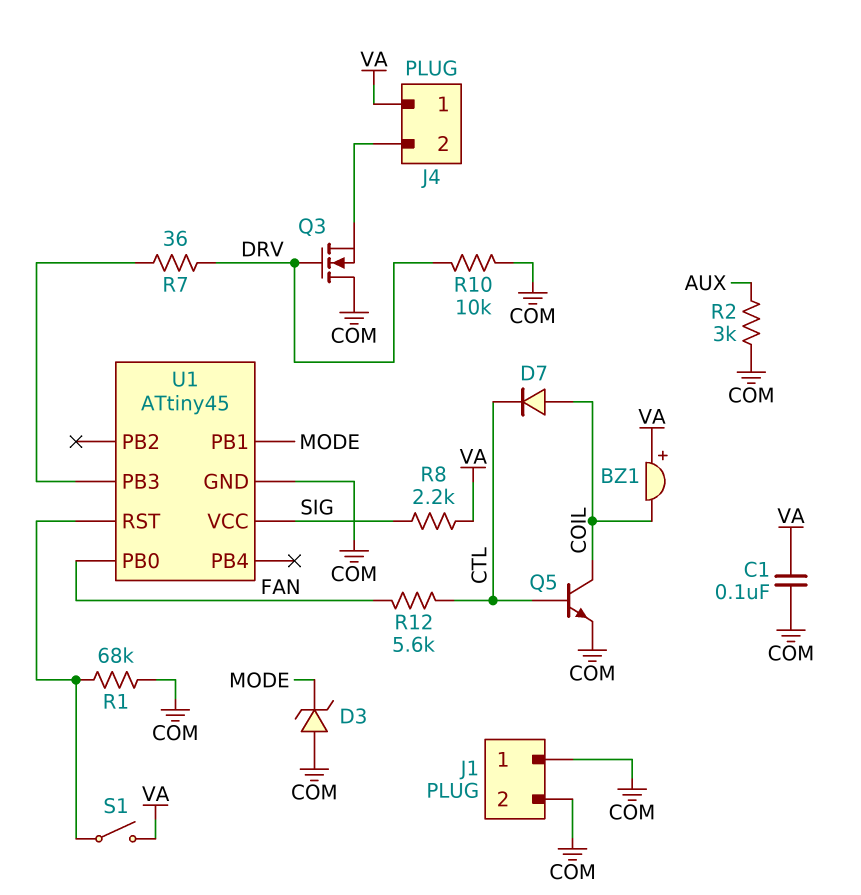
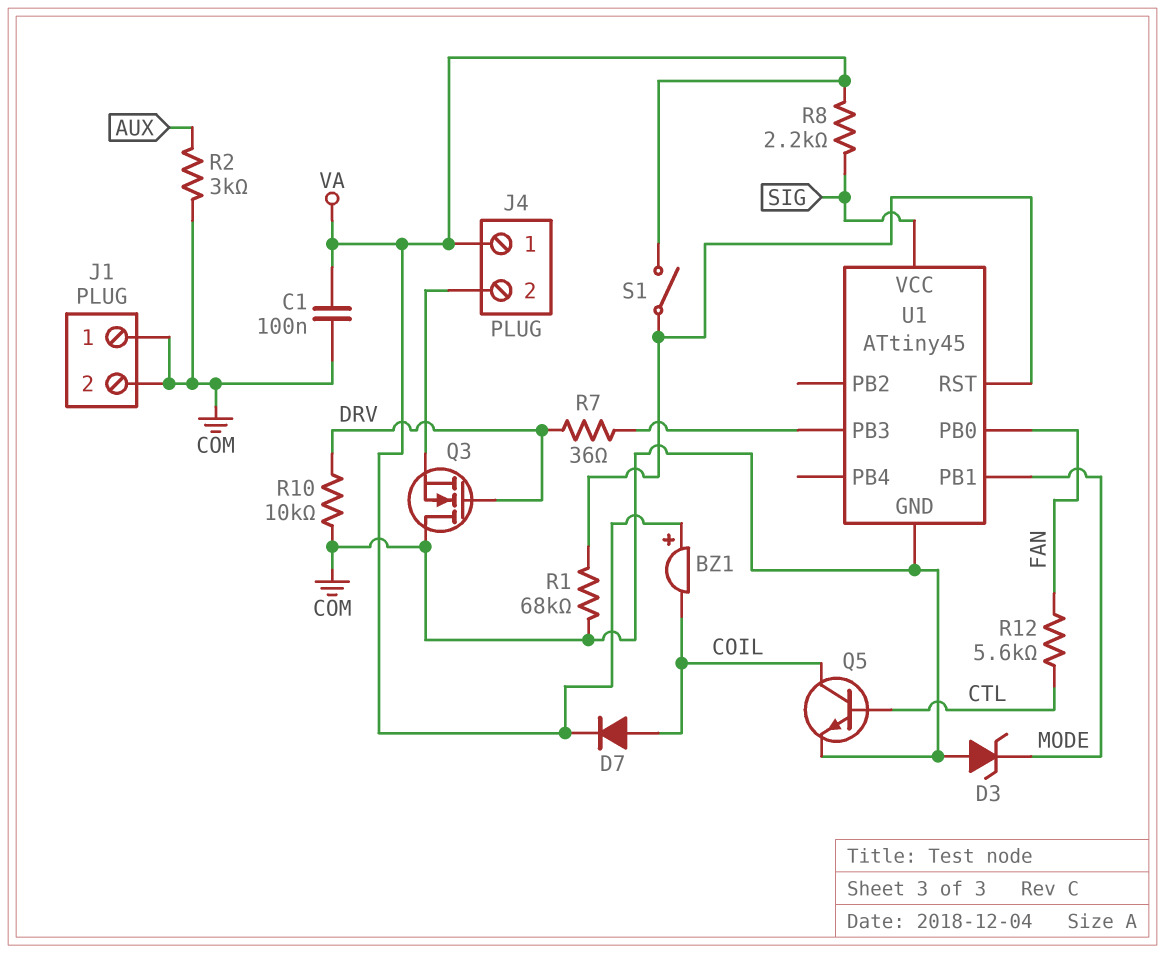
D7: diode (A COIL, K CTL) -> diode (A COIL, K VA)

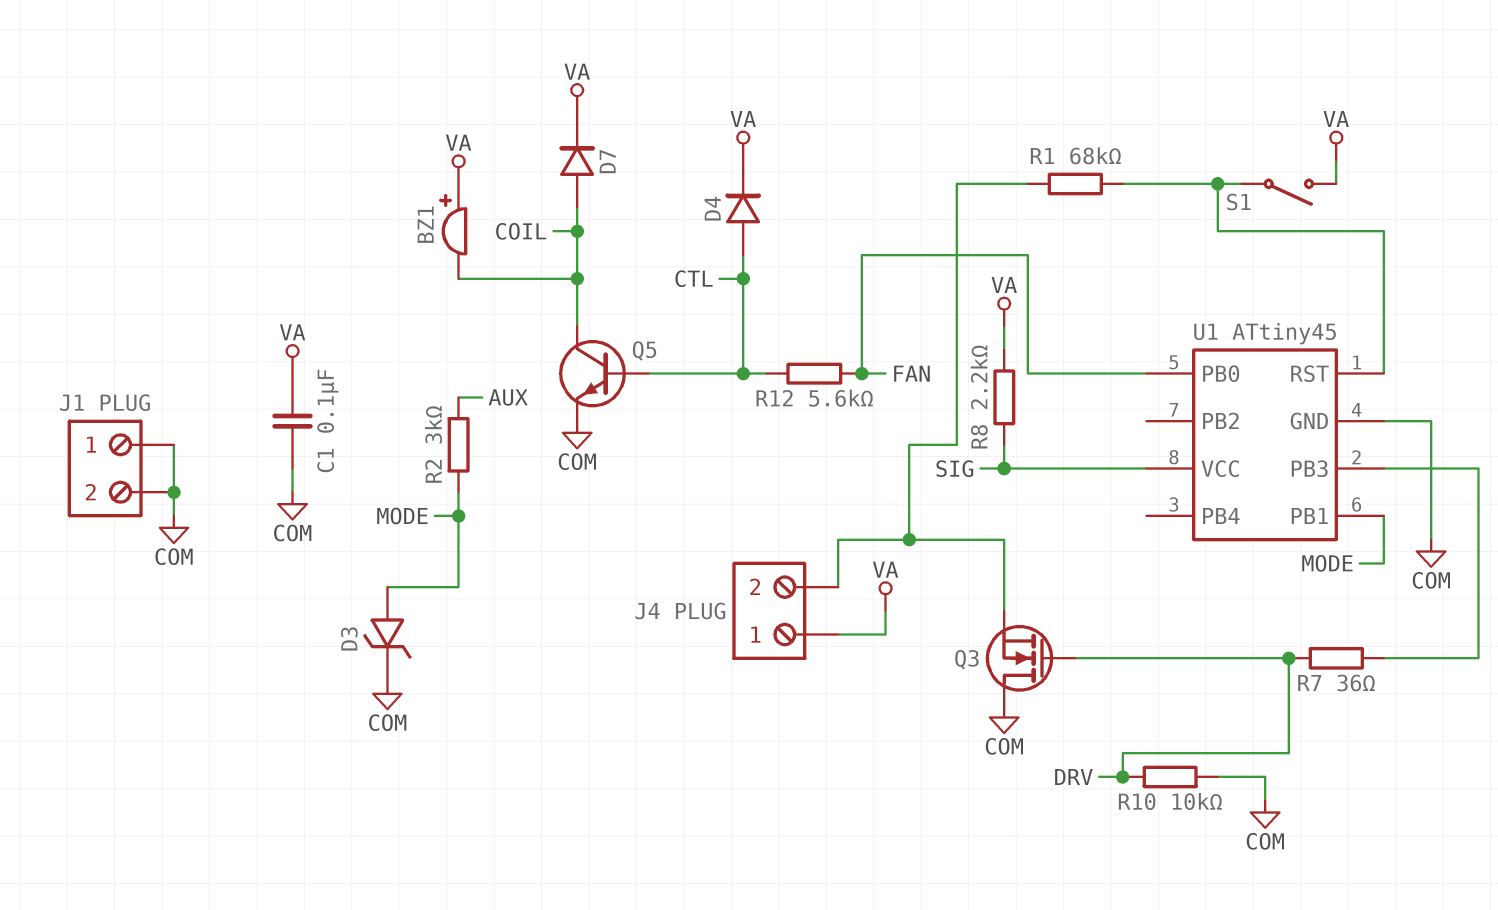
D3: zener (A COM, K MODE) -> zener (A MODE, K COM)
D4: none -> diode (A CTL, K VA)
R1: 68k (COM, U1/RST) -> 68k (J4/2, U1/RST)
R2: 3k (AUX, COM) -> 3k (AUX, MODE)

